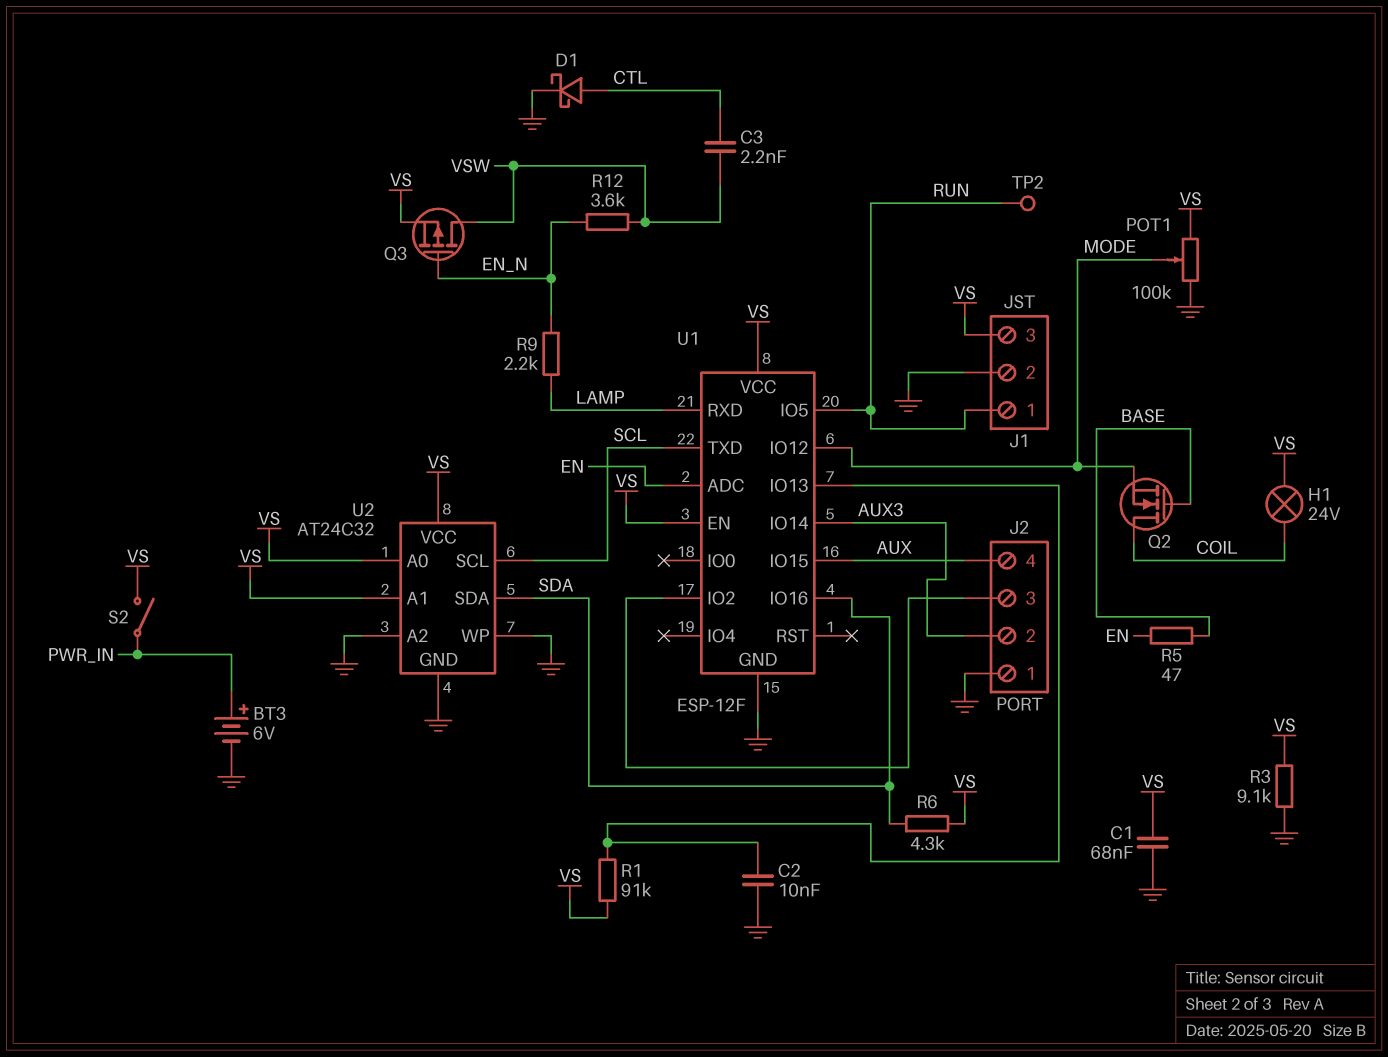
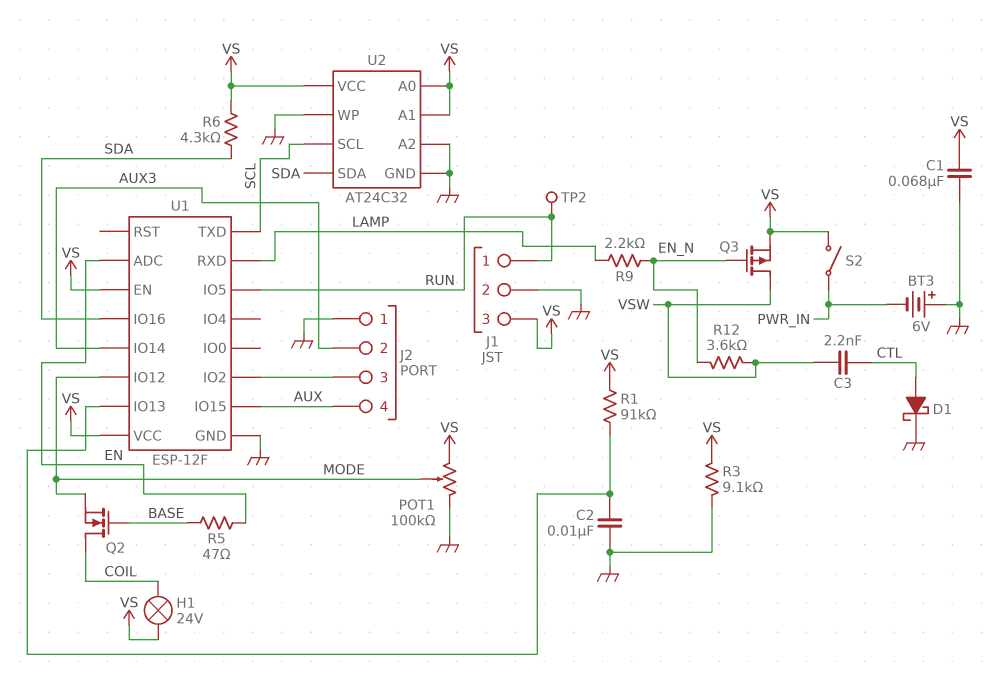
BT3: 6V (plus PWR_IN, minus GND) -> 6V (plus GND, minus PWR_IN)

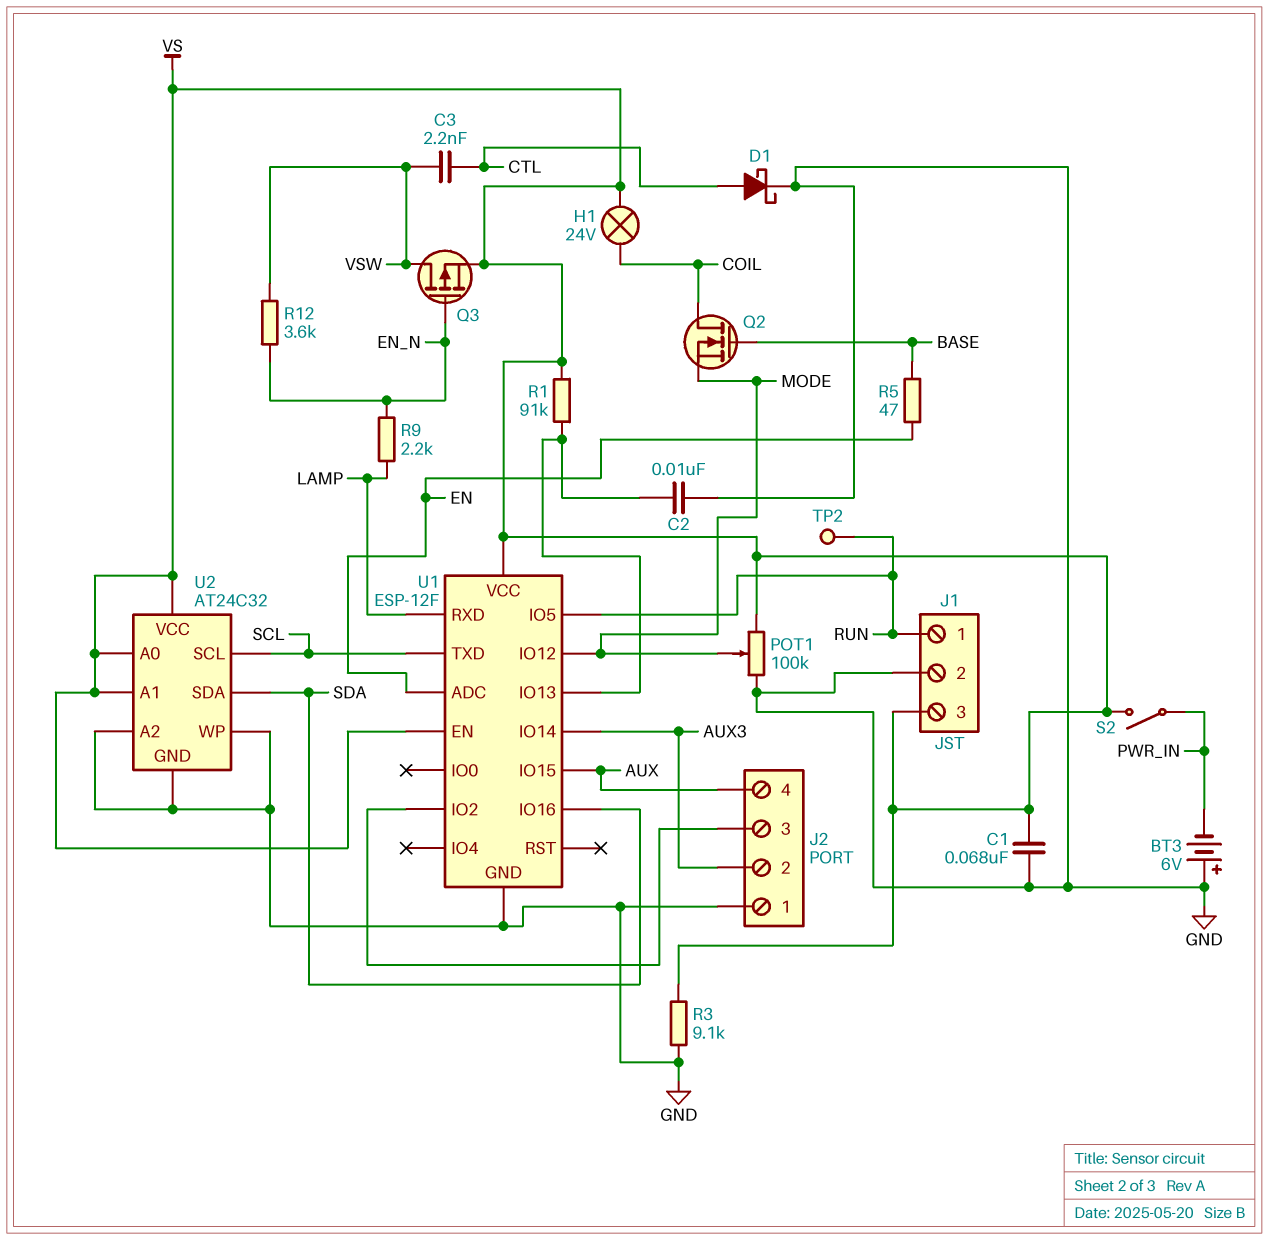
R6: 4.3k (SDA, VS) -> none

